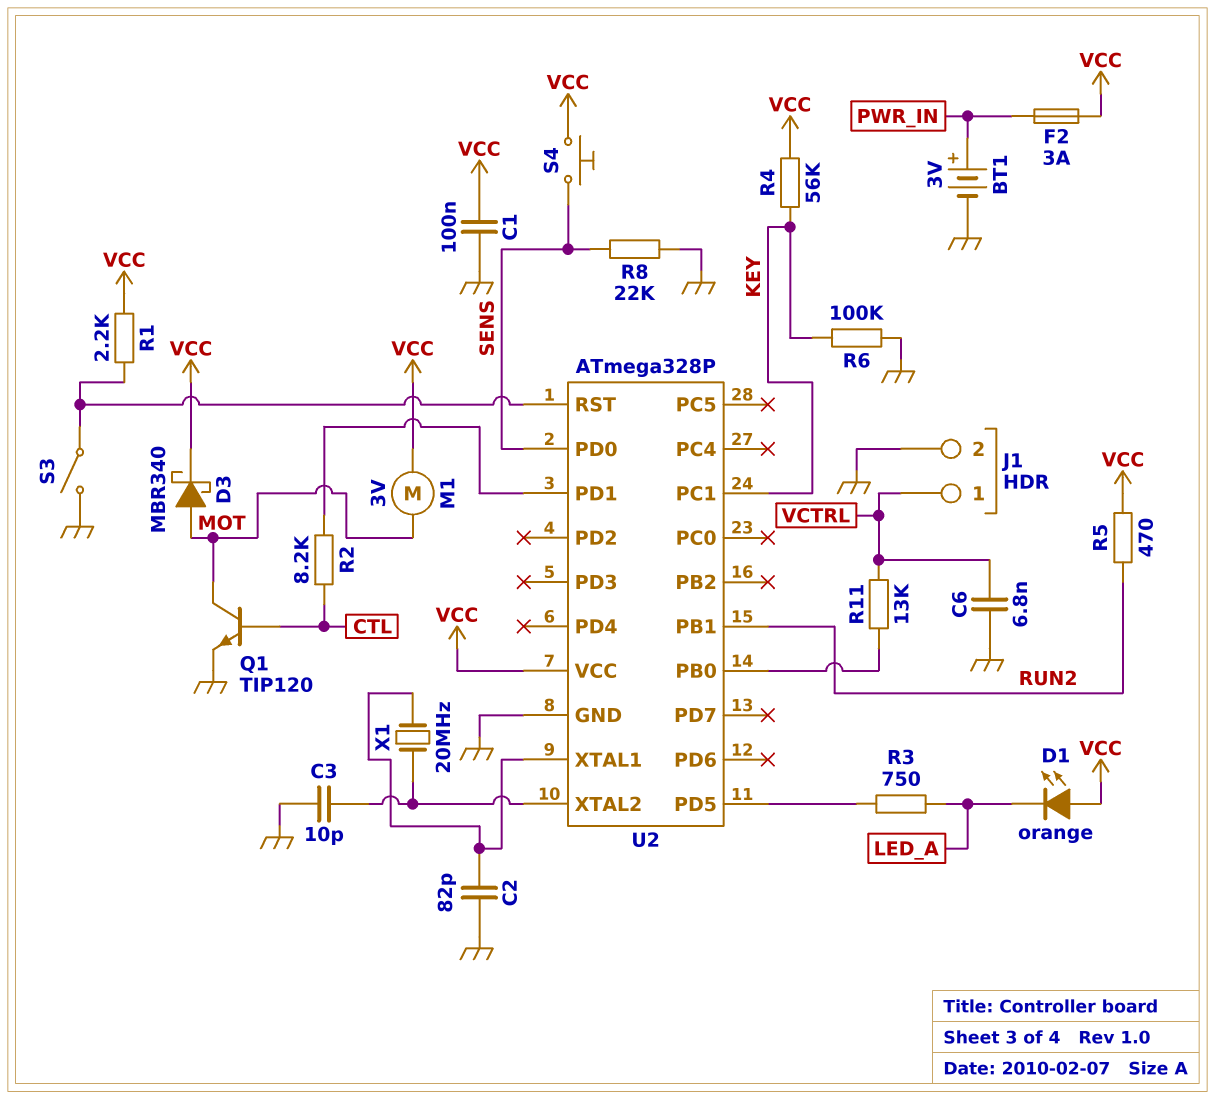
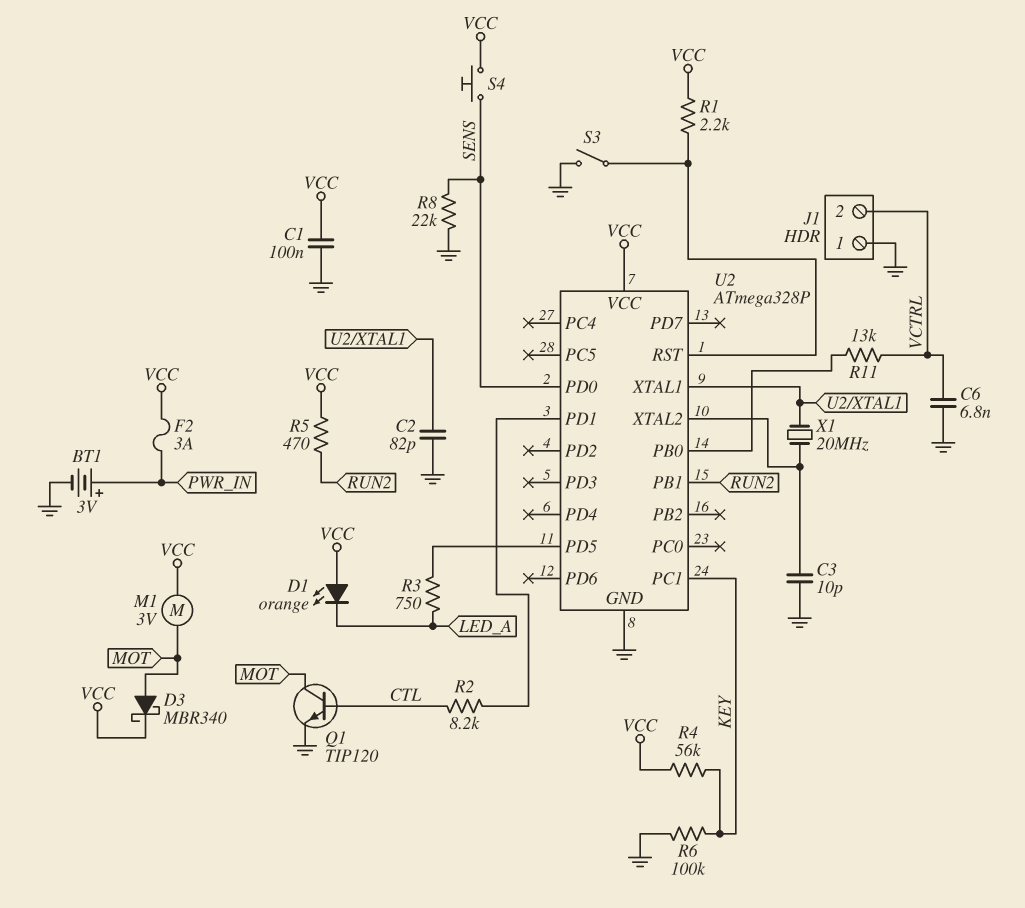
J1 pin 1: VCTRL -> GND
J1 pin 2: GND -> VCTRL

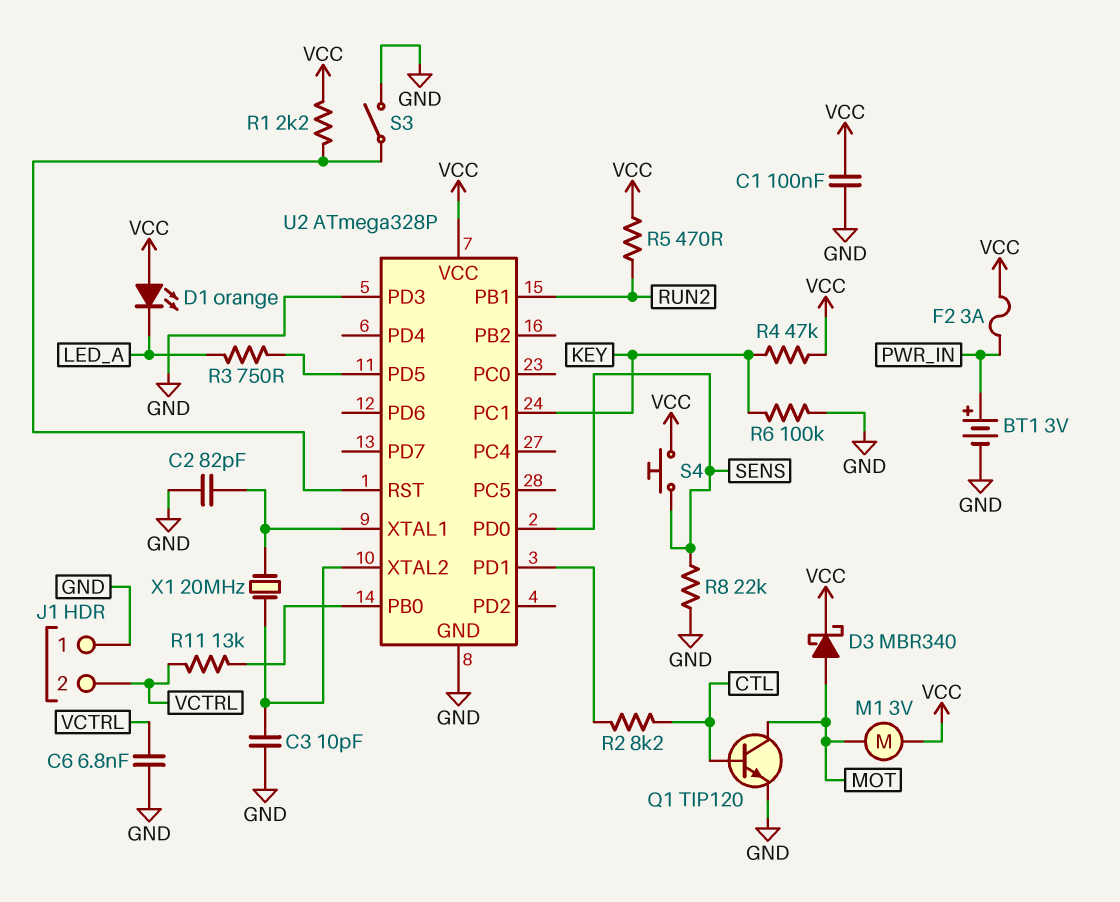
R4: 56k (KEY, VCC) -> 47k (KEY, VCC)
U2 pin PD3: none -> GND

